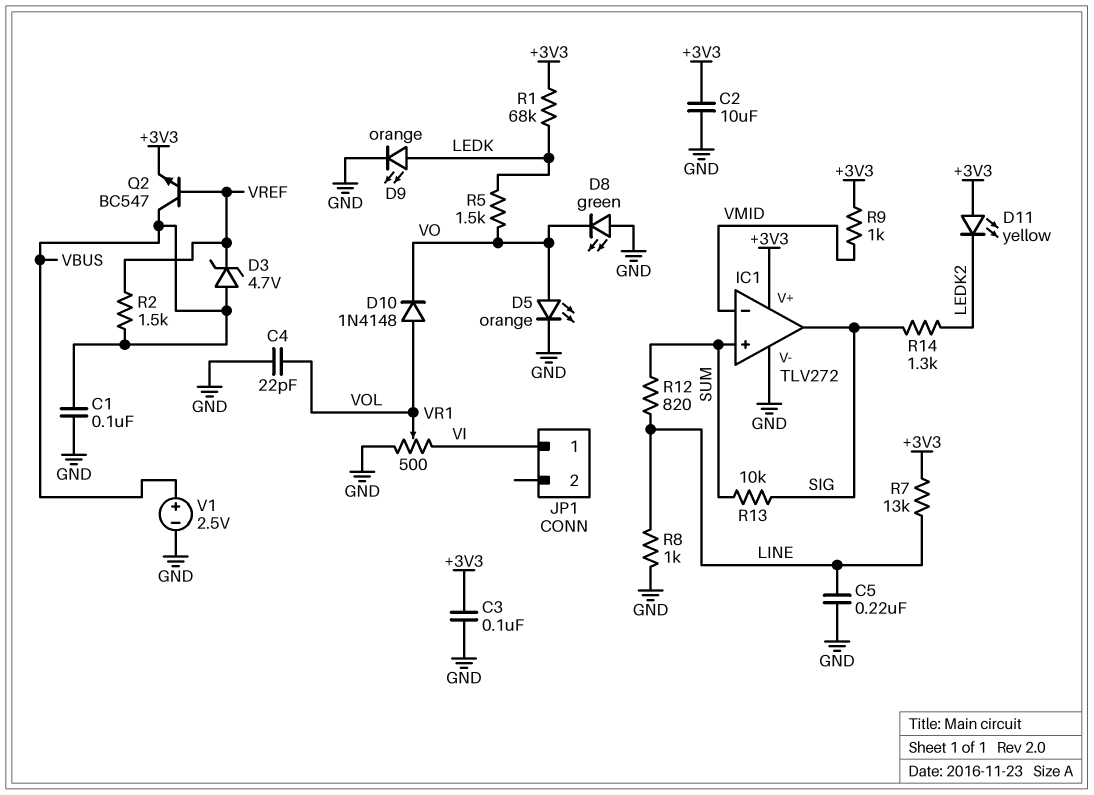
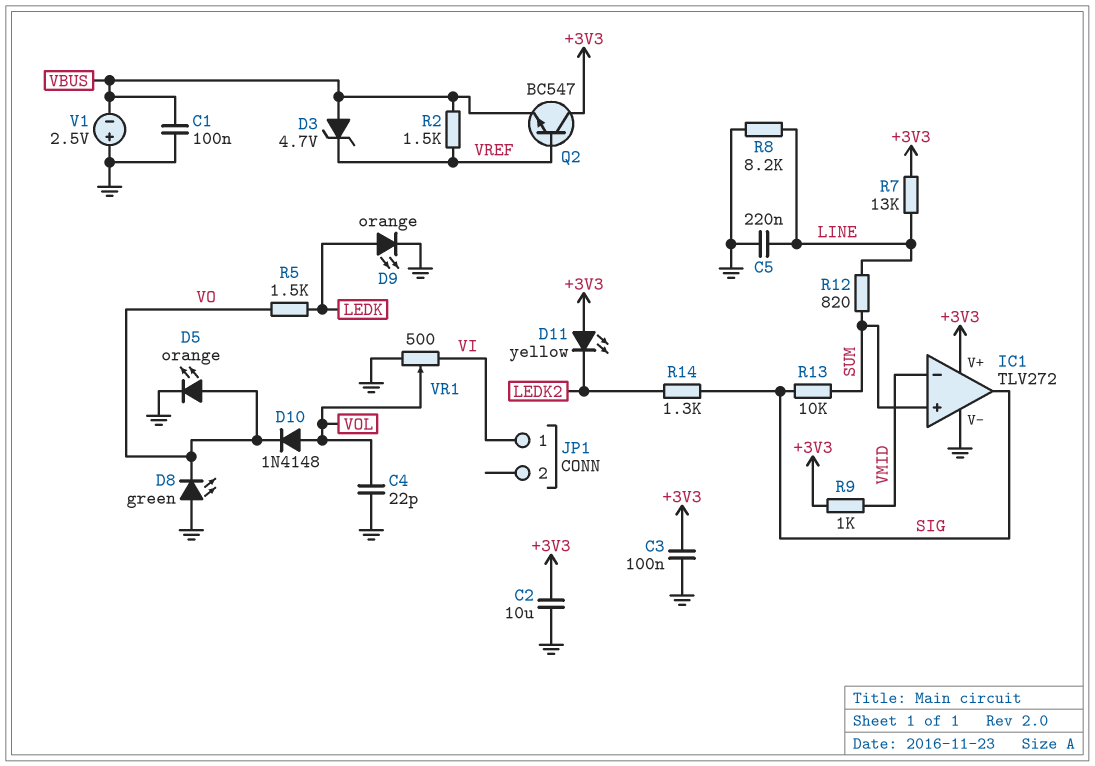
Q2: NPN BC547 (B VREF, C VBUS, E +3V3) -> NPN BC547 (B VREF, C +3V3, E VBUS)
R1: 68k (+3V3, LEDK) -> none
R8: 1k (GND, LINE) -> 8.2k (GND, LINE)
V1: 2.5V (plus VBUS, minus GND) -> 2.5V (plus GND, minus VBUS)

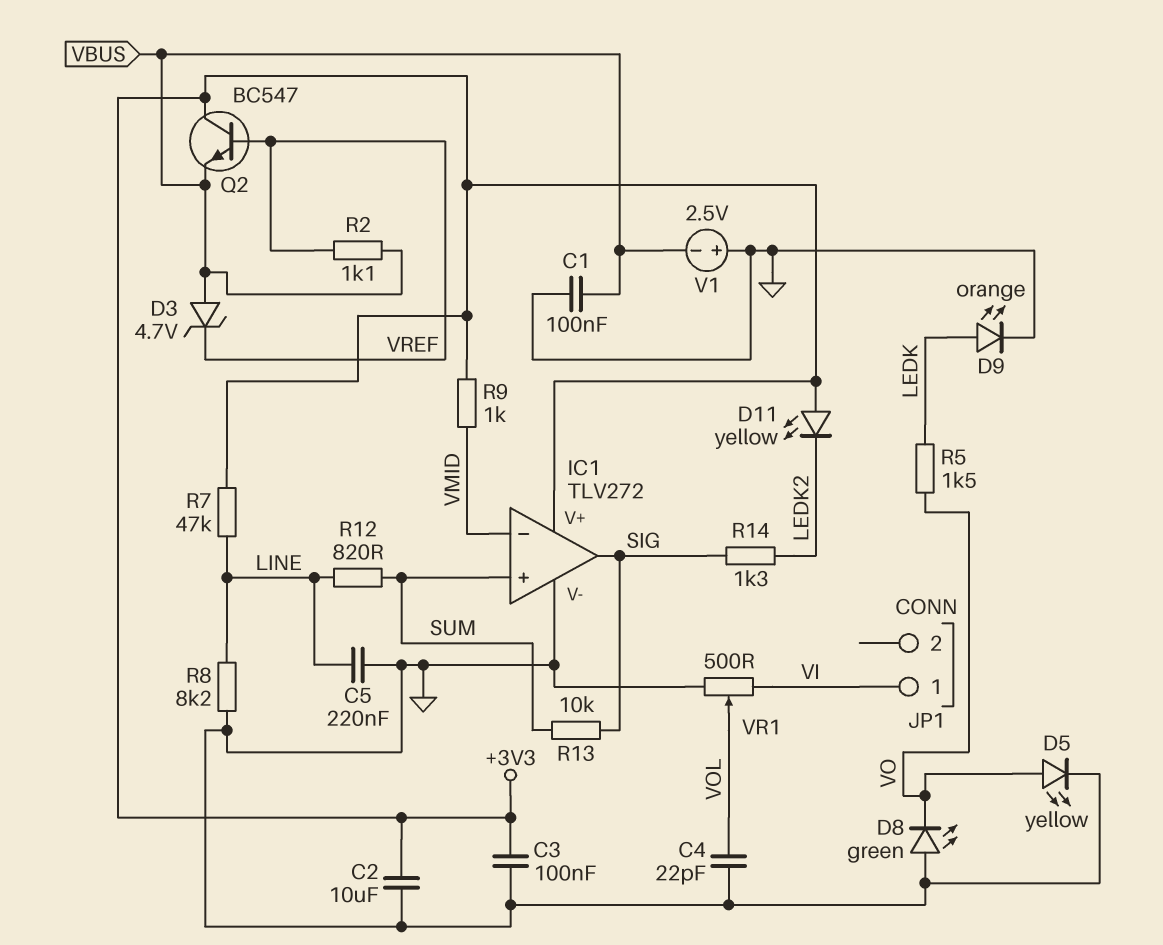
D5: LED orange (A VO, K GND) -> LED yellow (A VO, K GND)
D10: diode 1N4148 (A VOL, K VO) -> none
R2: 1.5k (VBUS, VREF) -> 1.1k (VBUS, VREF)
R7: 13k (+3V3, LINE) -> 47k (+3V3, LINE)

